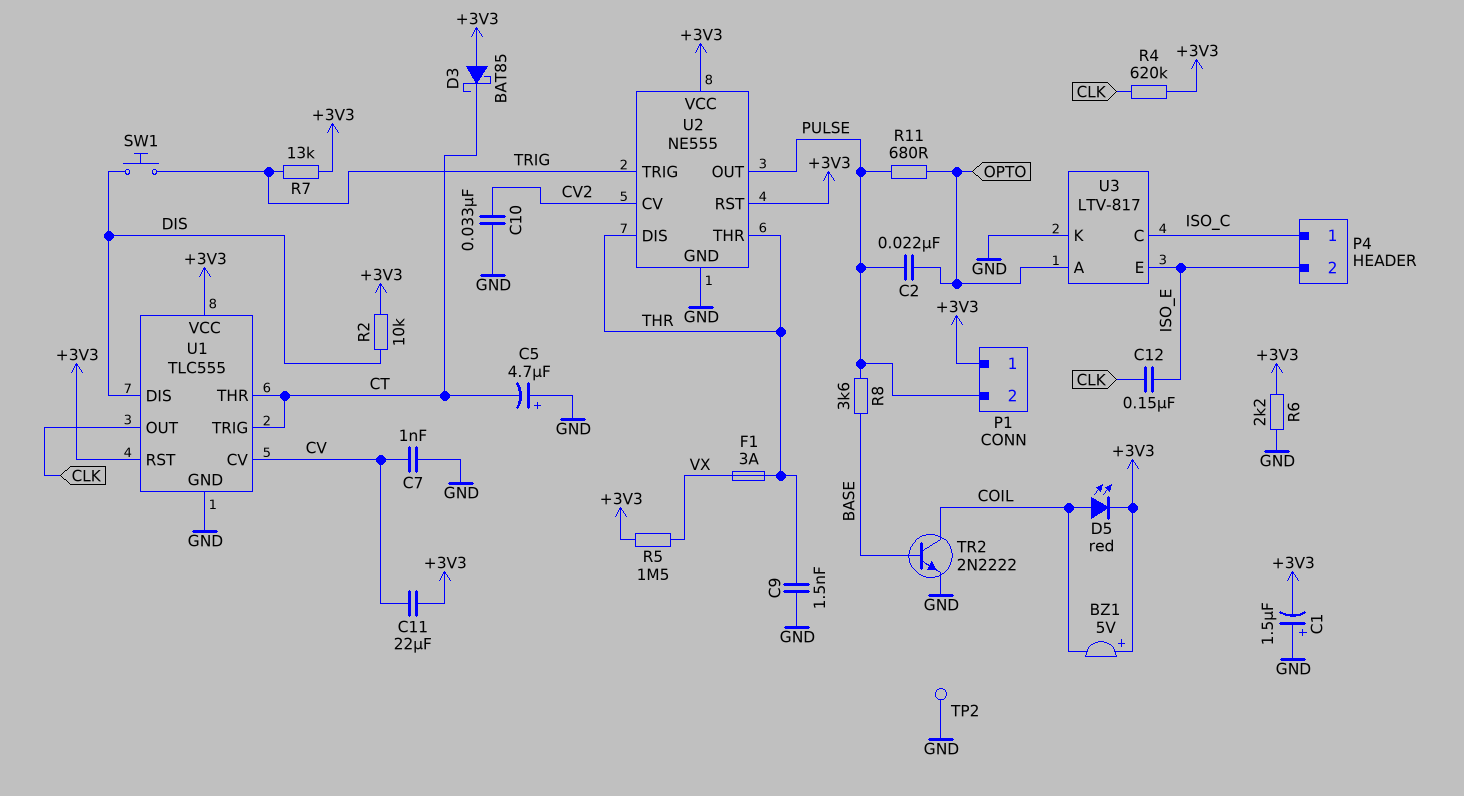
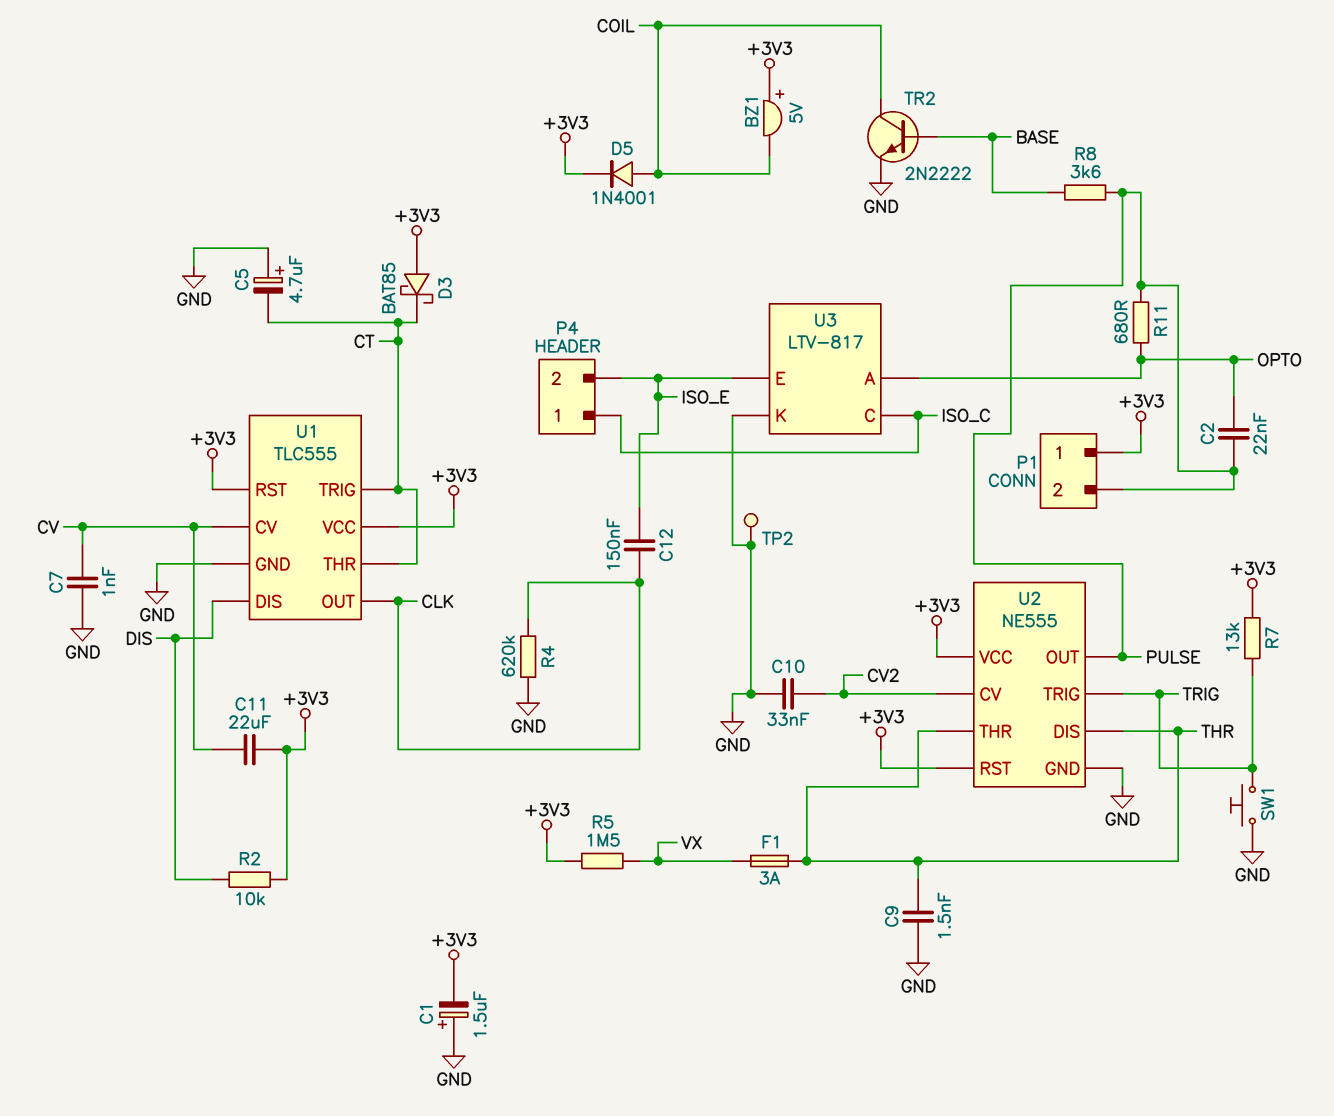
D5: LED red (A COIL, K +3V3) -> diode 1N4001 (A COIL, K +3V3)
R4: 620k (+3V3, CLK) -> 620k (CLK, GND)
R6: 2.2k (+3V3, GND) -> none
SW1: button (DIS, TRIG) -> button (GND, TRIG)

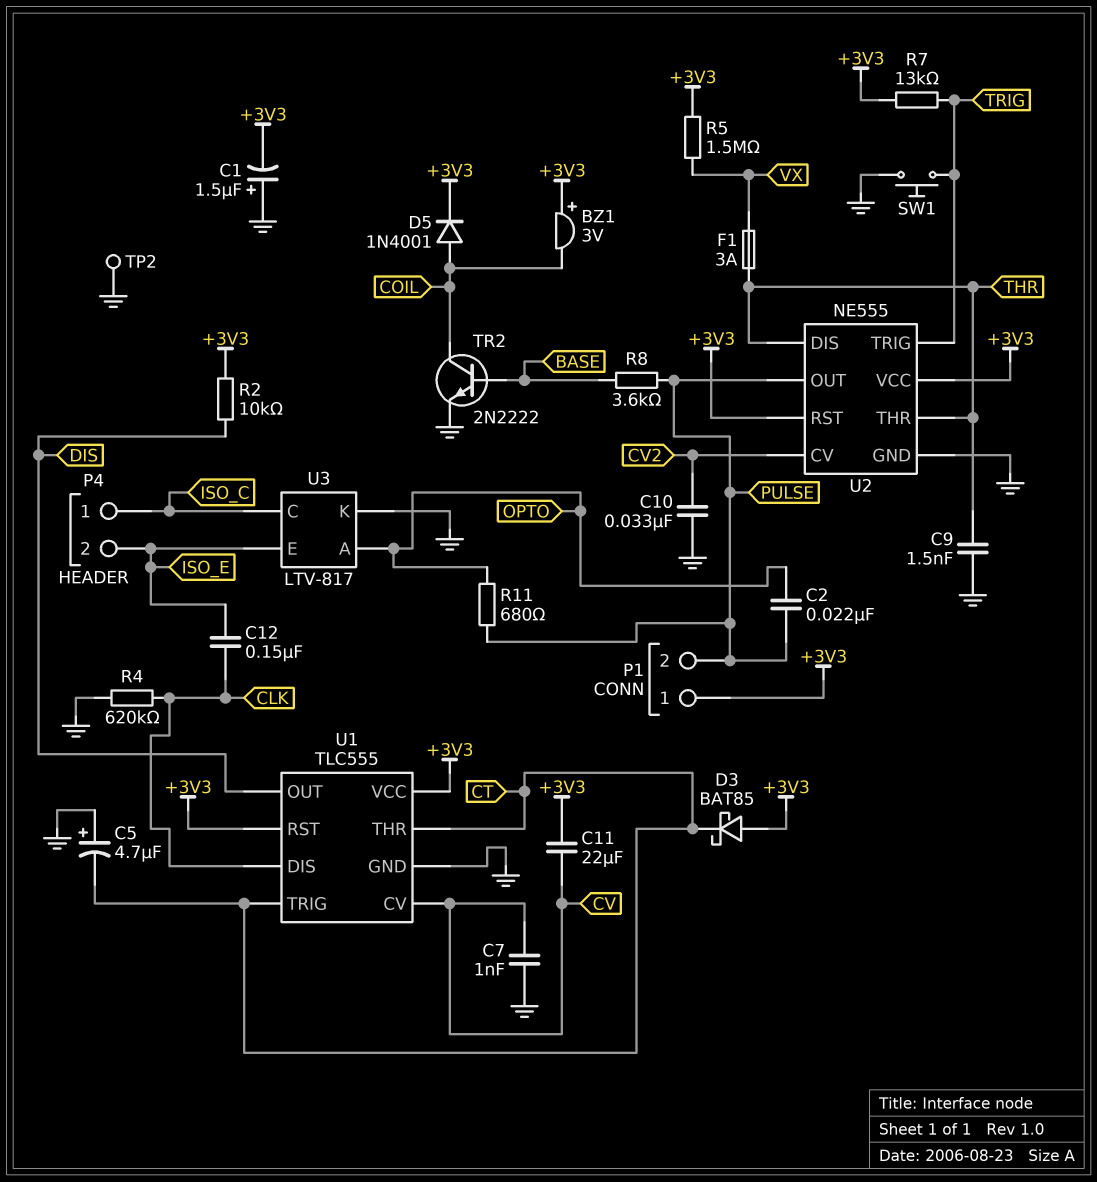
BZ1: buzzer 5V (plus +3V3, minus COIL) -> buzzer 3V (plus +3V3, minus COIL)
U1 pin DIS: DIS -> CLK
U1 pin OUT: CLK -> DIS

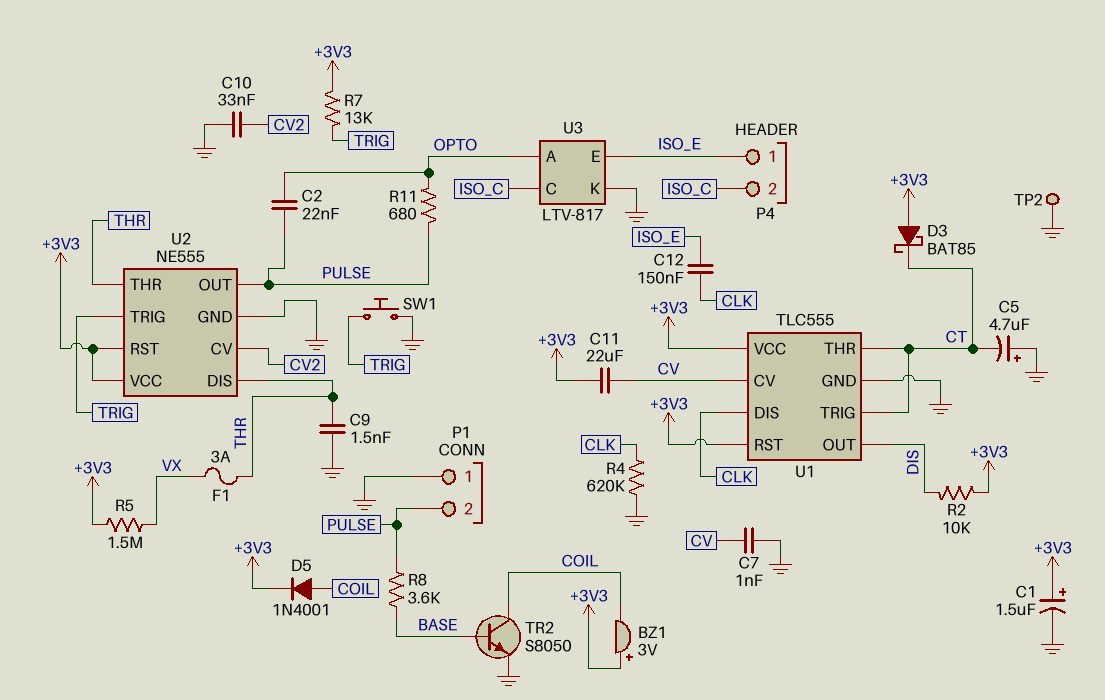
C1: 1.5uF (plus GND, minus +3V3) -> 1.5uF (plus +3V3, minus GND)
P1 pin 1: +3V3 -> GND
P4 pin 1: ISO_C -> ISO_E
P4 pin 2: ISO_E -> ISO_C
TR2: NPN 2N2222 (B BASE, C COIL, E GND) -> NPN S8050 (B BASE, C COIL, E GND)

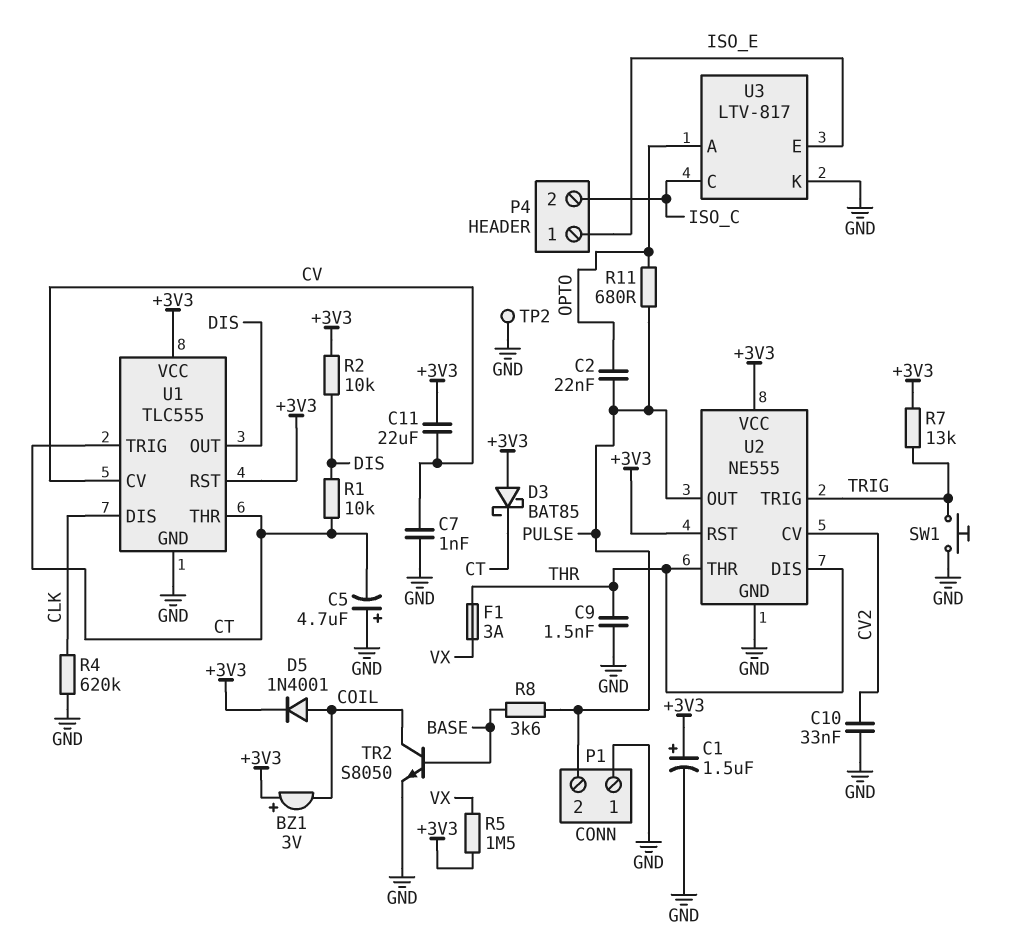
C12: 150nF (CLK, ISO_E) -> none
R1: none -> 10k (CT, DIS)

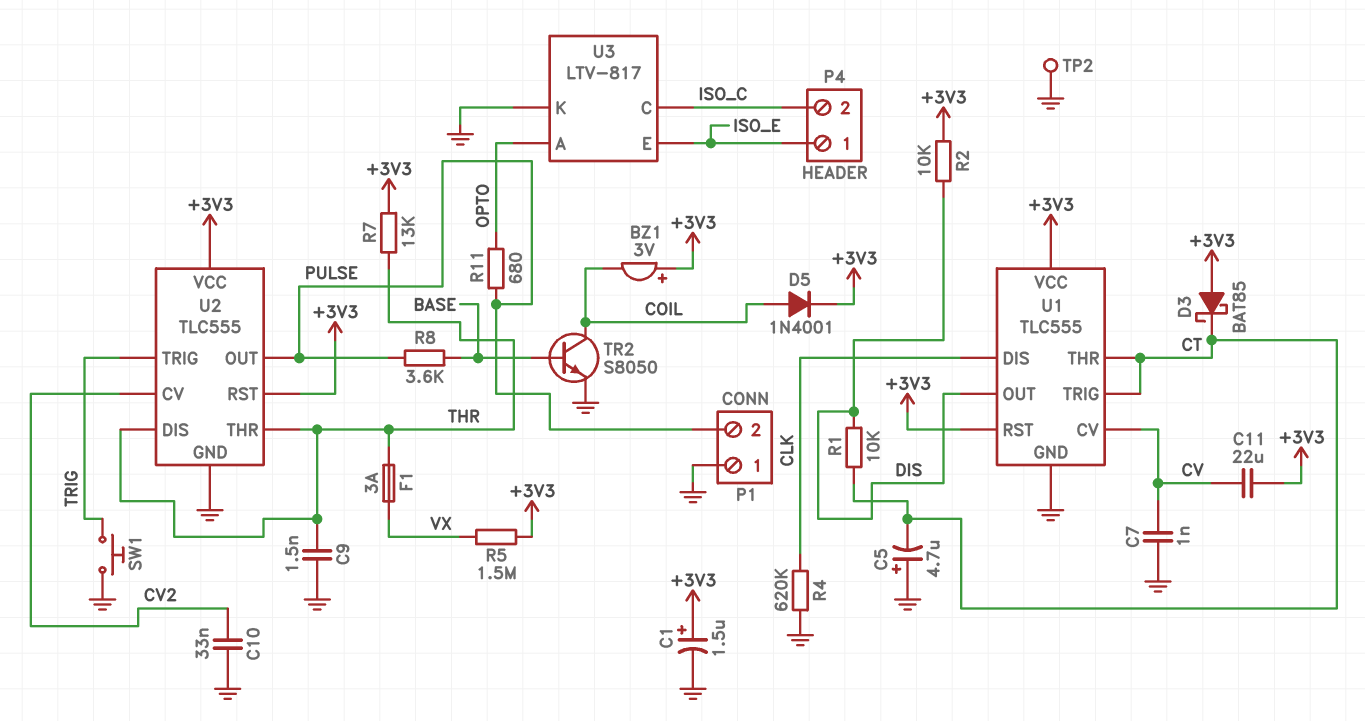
C2: 22nF (OPTO, PULSE) -> none
R7: 13k (+3V3, TRIG) -> 13k (+3V3, THR)
U2: NE555 -> TLC555

